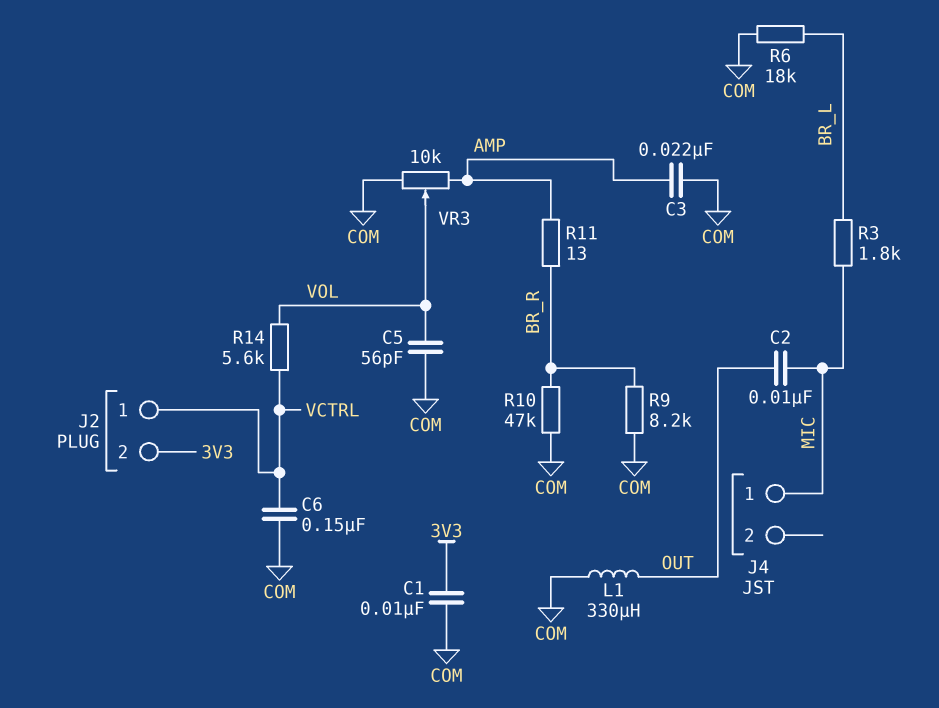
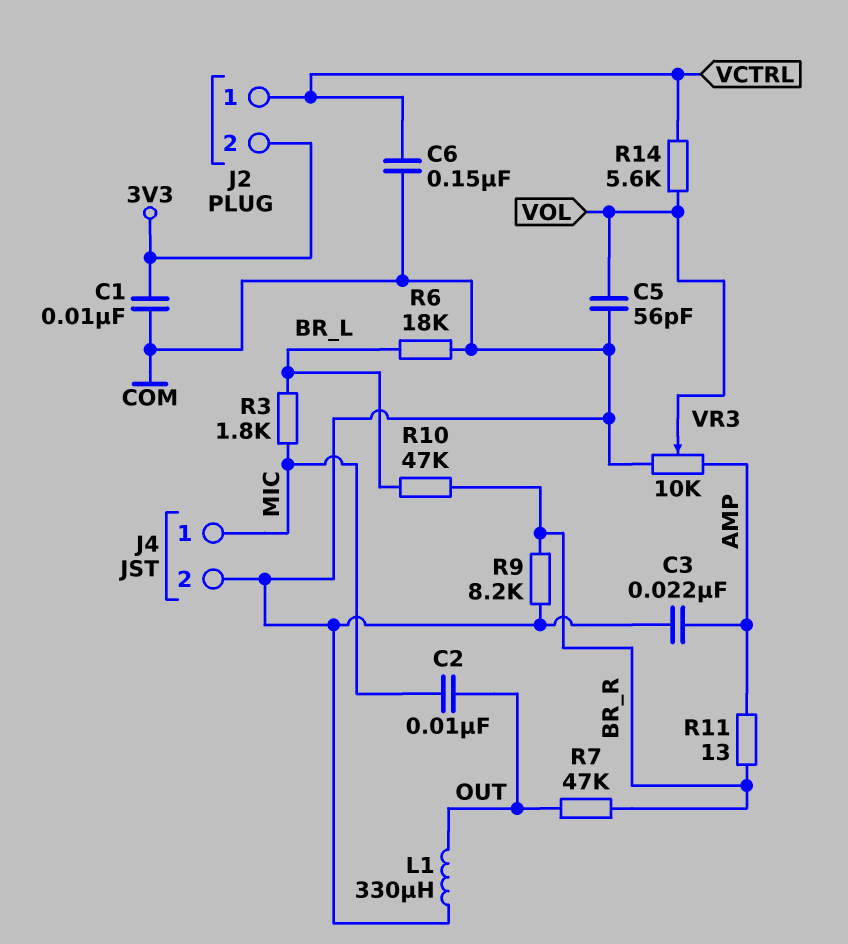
J4 pin 2: none -> COM
R7: none -> 47k (BR_R, OUT)
R10: 47k (BR_R, COM) -> 47k (BR_L, BR_R)

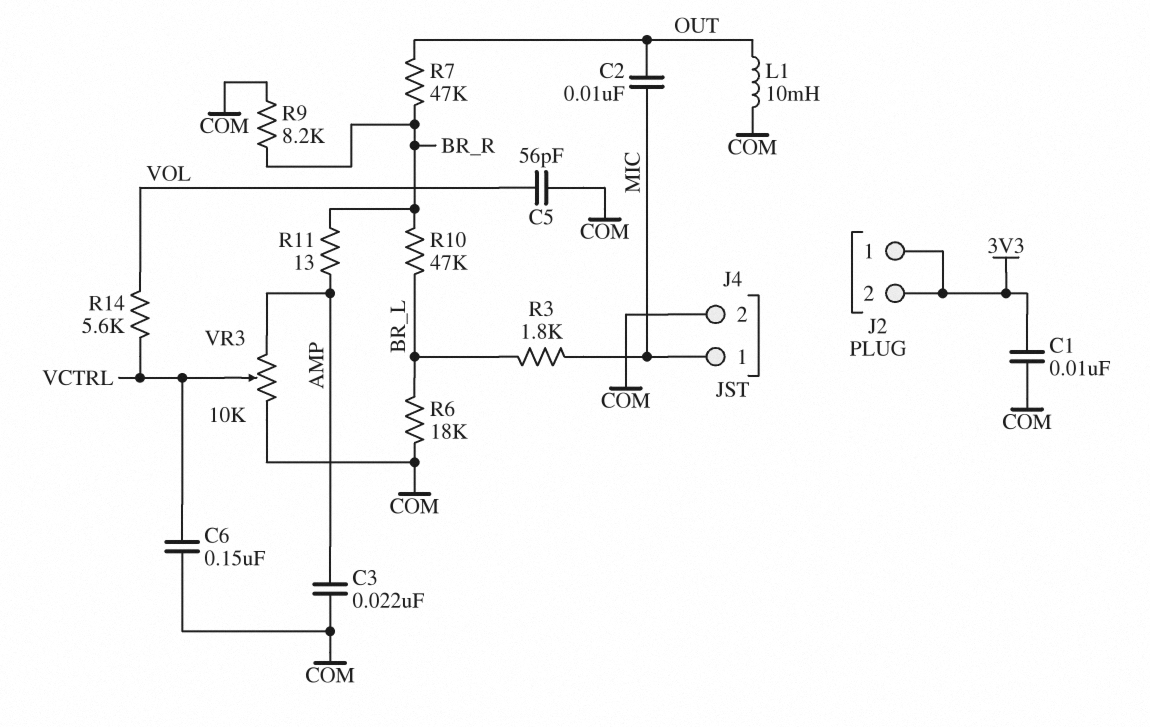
J2 pin 1: VCTRL -> 3V3
L1: 330uH (COM, OUT) -> 10mH (COM, OUT)
VR3: 10k (AMP, COM, wiper VOL) -> 10k (AMP, COM, wiper VCTRL)

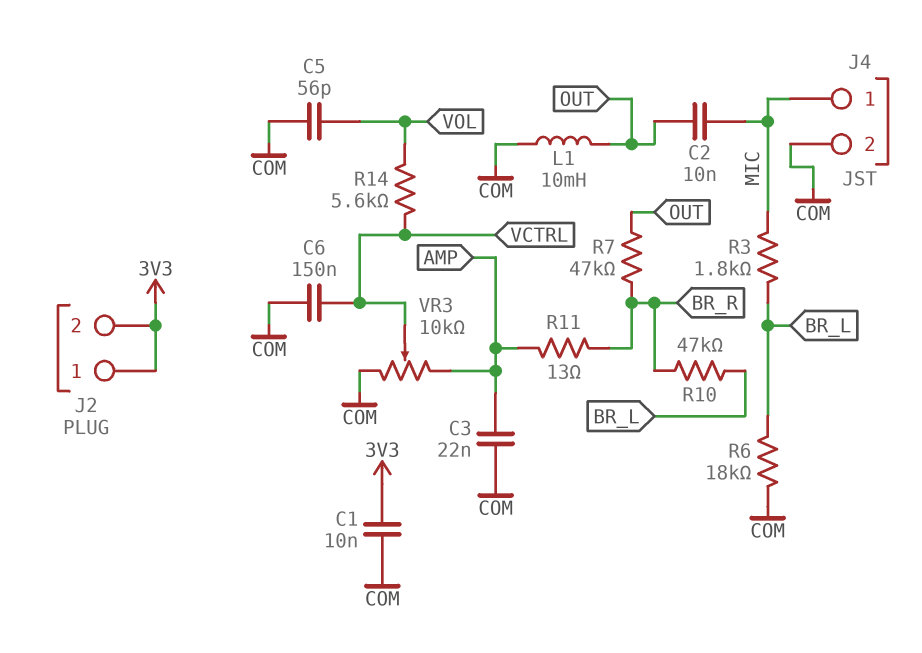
R9: 8.2k (BR_R, COM) -> none

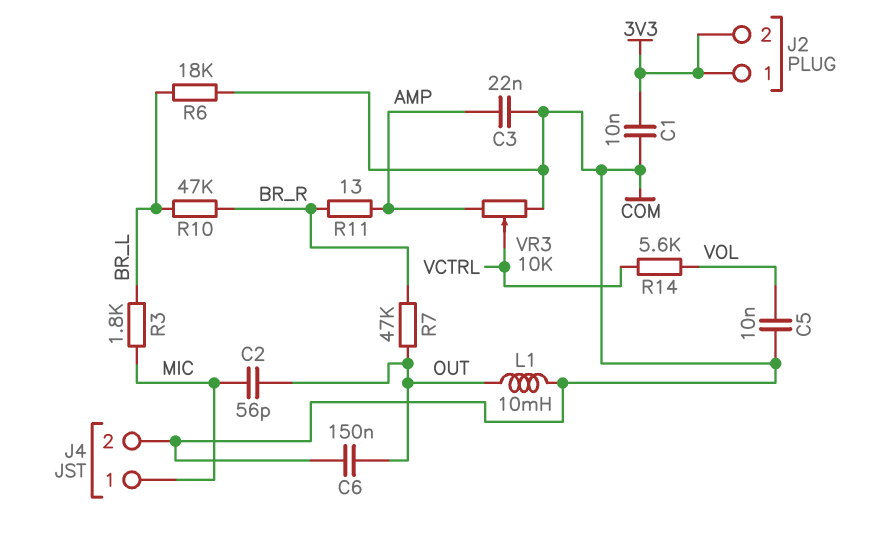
C2: 10nF (MIC, OUT) -> 56pF (MIC, OUT)
C5: 56pF (COM, VOL) -> 10nF (COM, VOL)
C6: 150nF (COM, VCTRL) -> 150nF (COM, OUT)

